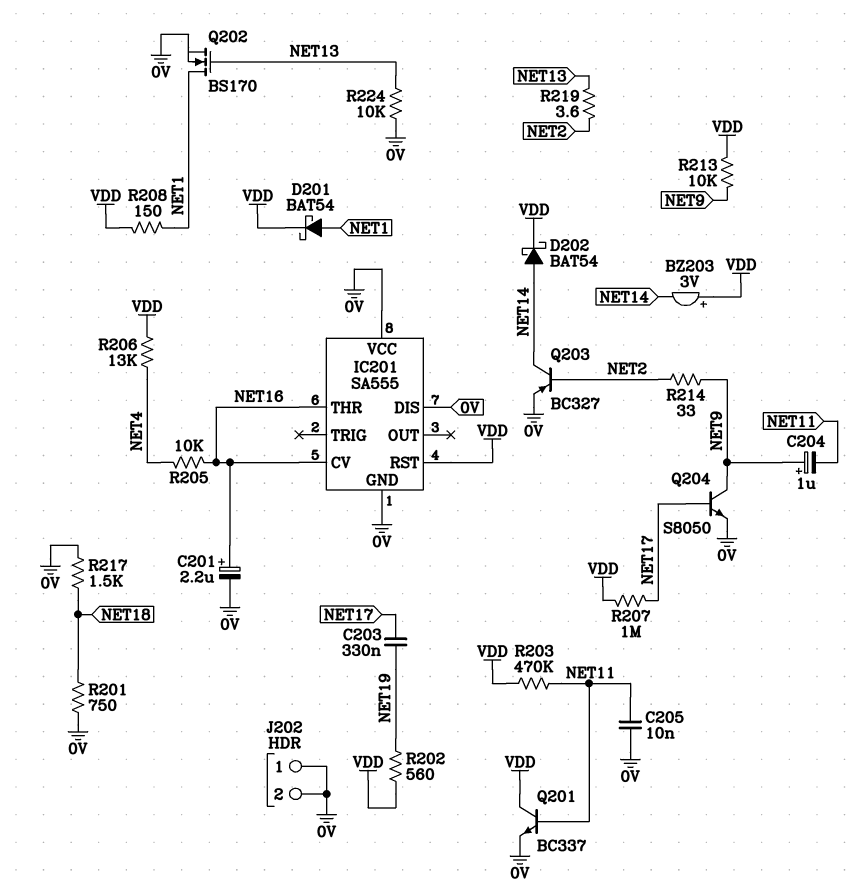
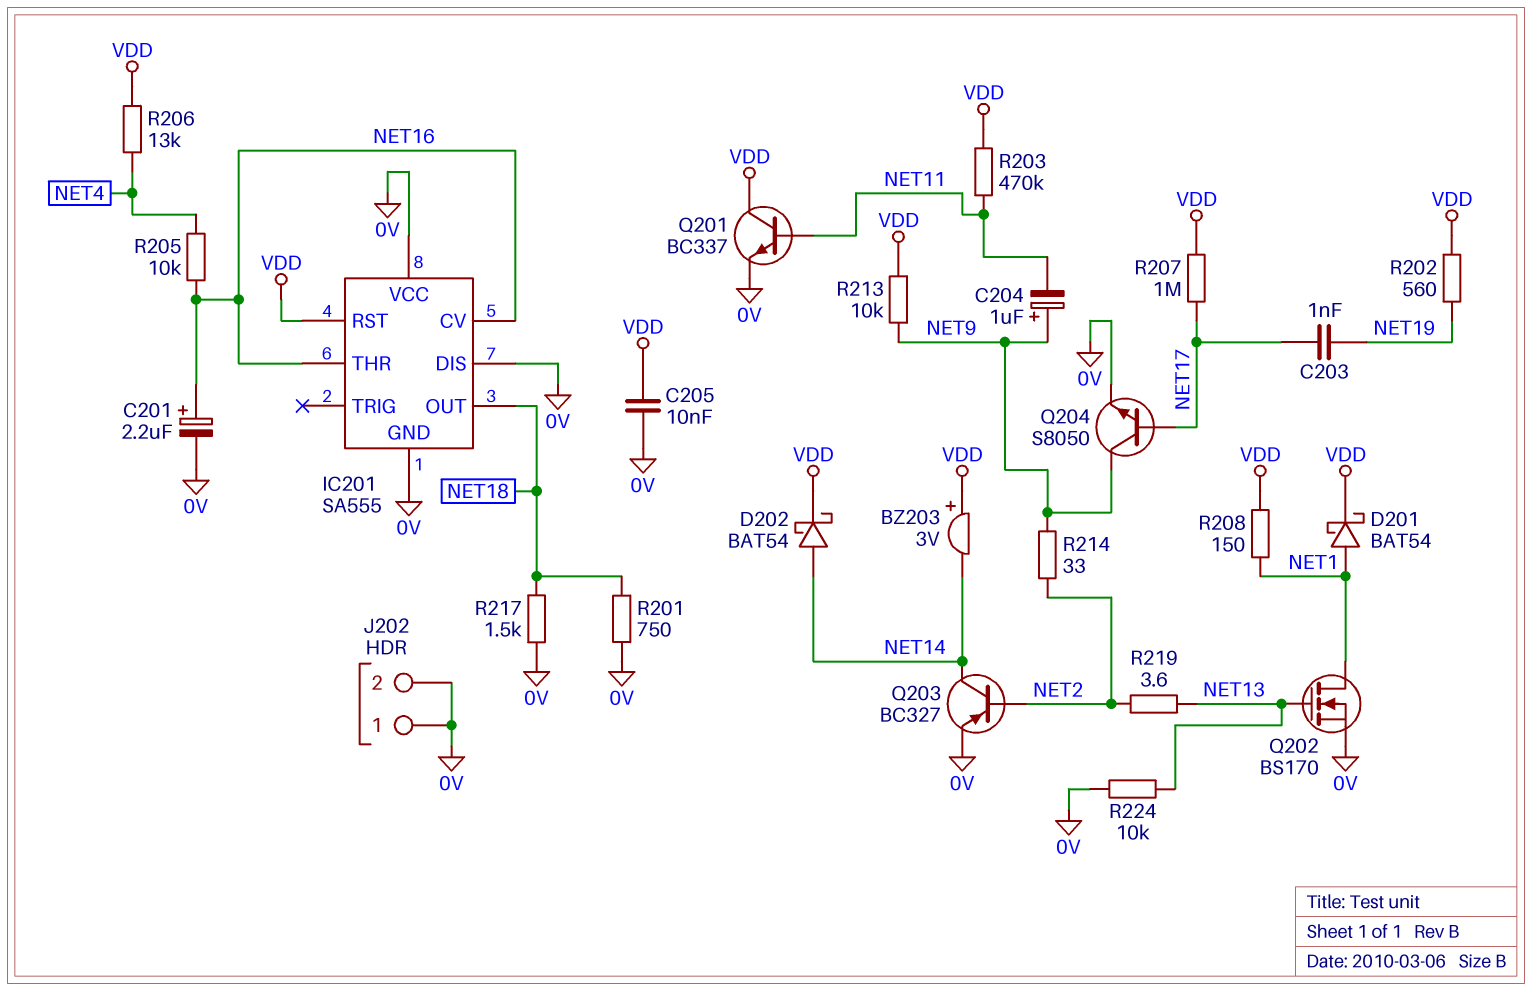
C203: 330nF (NET17, NET19) -> 1nF (NET17, NET19)
C205: 10nF (0V, NET11) -> 10nF (0V, VDD)
IC201 pin OUT: none -> NET18

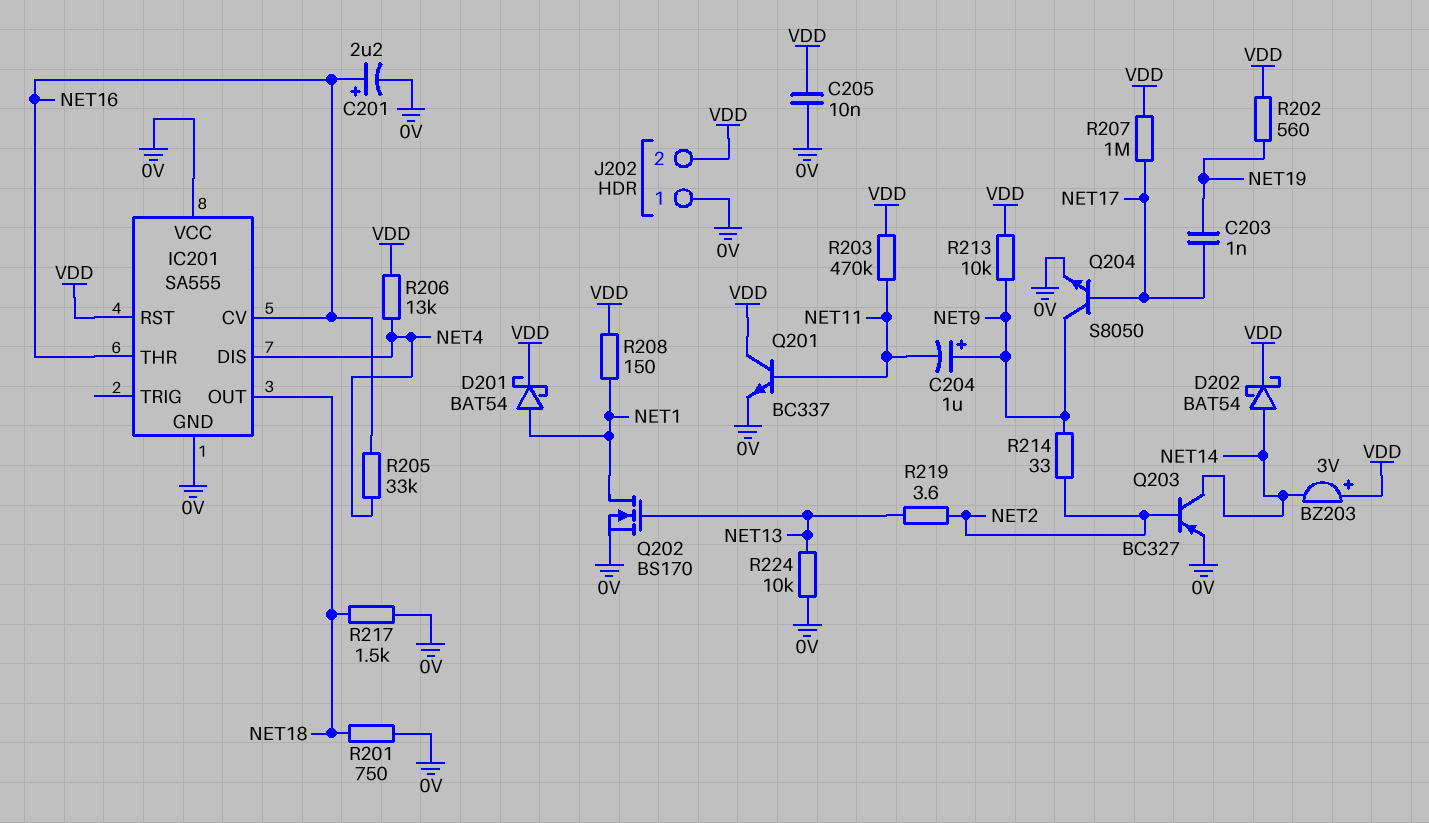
IC201 pin DIS: 0V -> NET4
J202 pin 2: 0V -> VDD
R205: 10k (NET4, NET16) -> 33k (NET4, NET16)

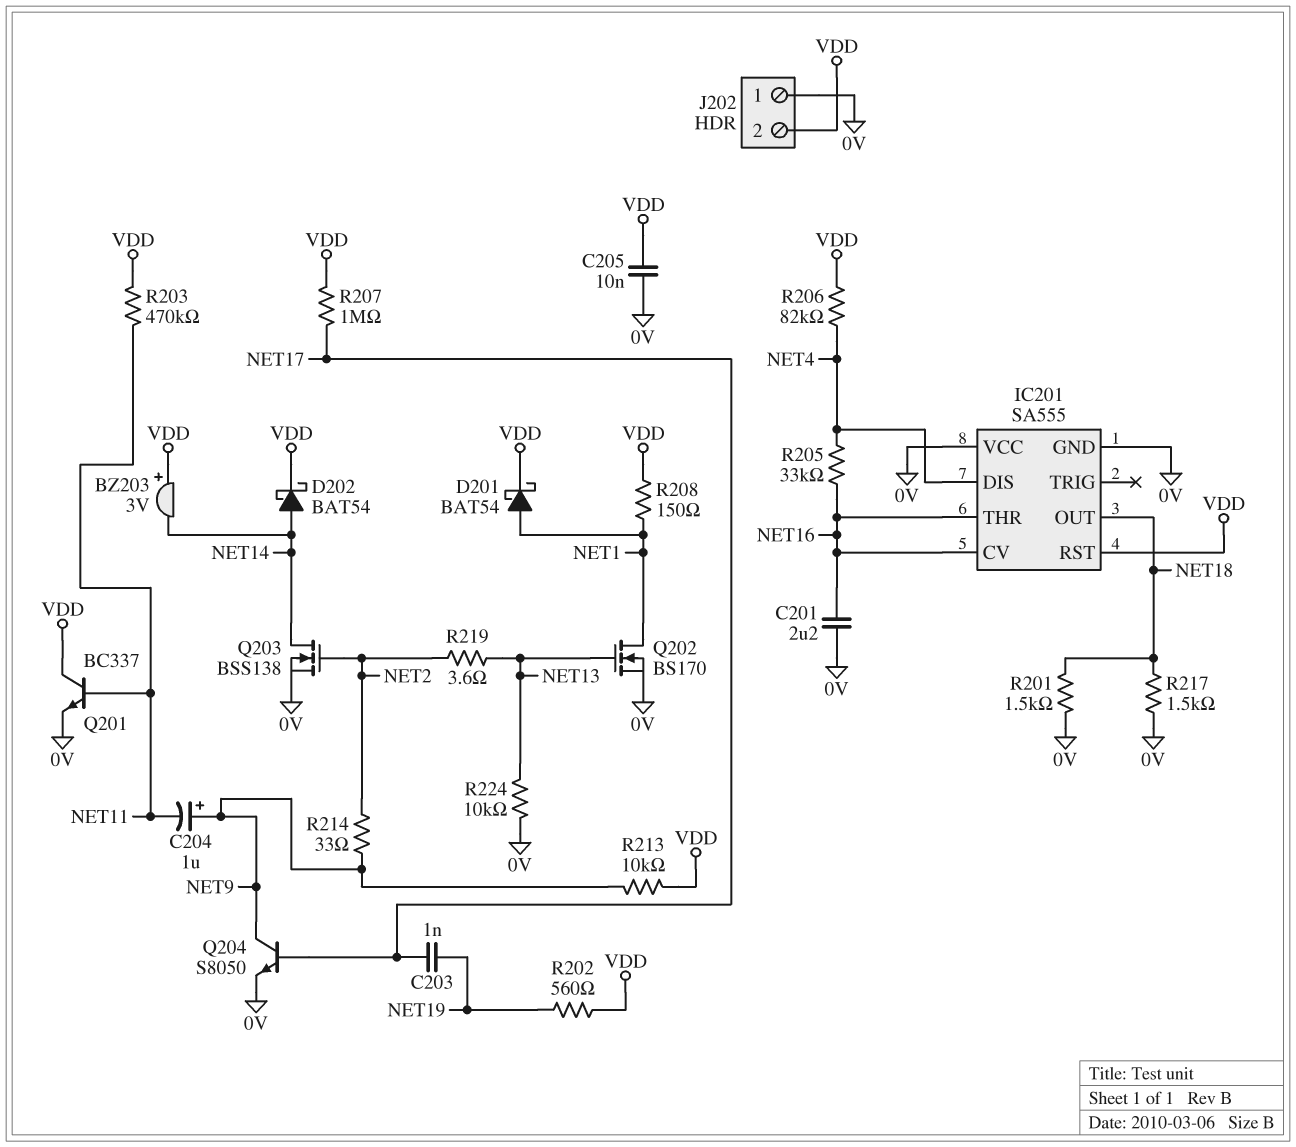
C201: 2.2uF (plus NET16, minus 0V) -> 2.2uF (0V, NET16)
Q203: PNP BC327 (B NET2, C NET14, E 0V) -> NMOS BSS138 (G NET2, D NET14, S 0V)
R201: 750 (0V, NET18) -> 1.5k (0V, NET18)
R206: 13k (NET4, VDD) -> 82k (NET4, VDD)

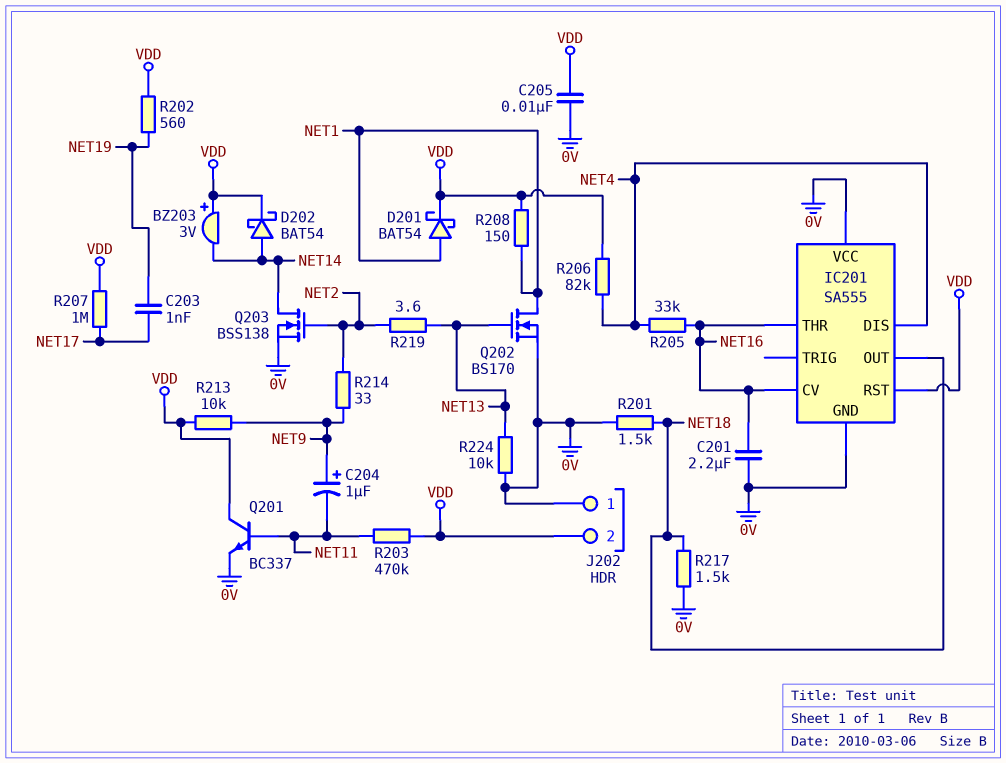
Q204: NPN S8050 (B NET17, C NET9, E 0V) -> none

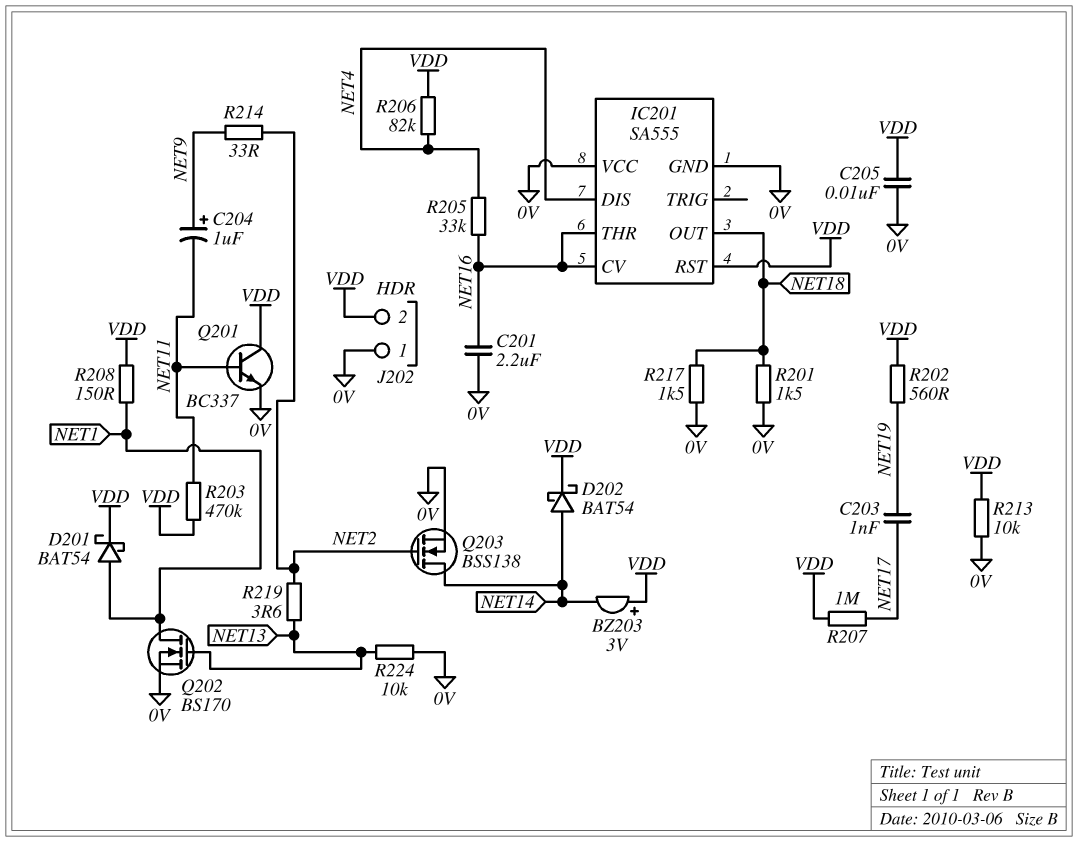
R213: 10k (NET9, VDD) -> 10k (0V, VDD)

